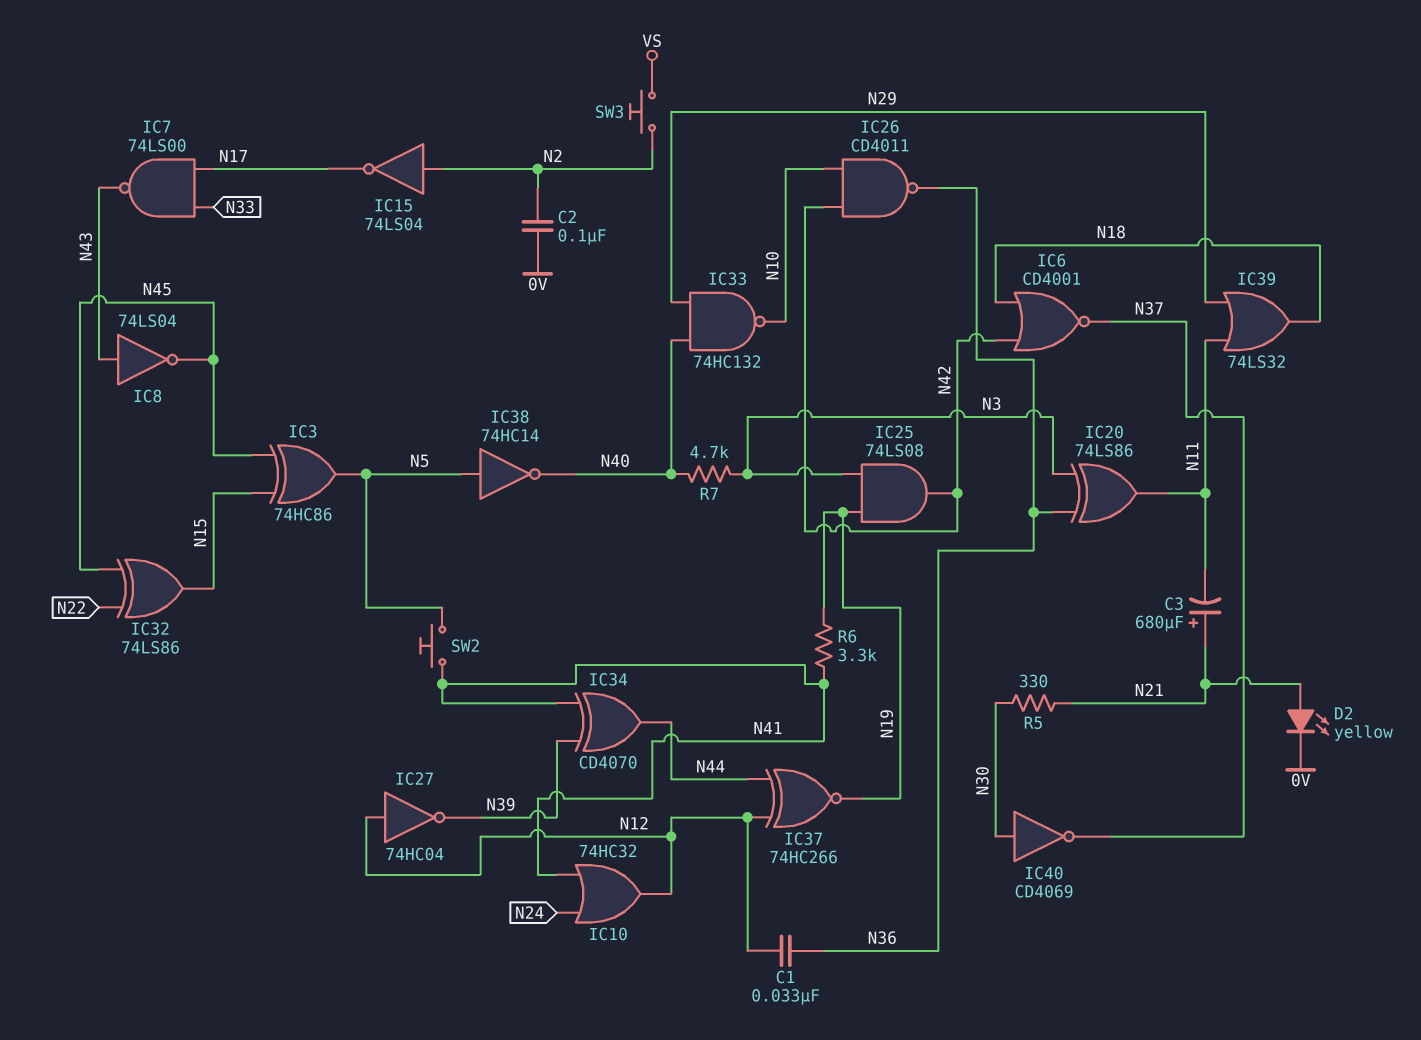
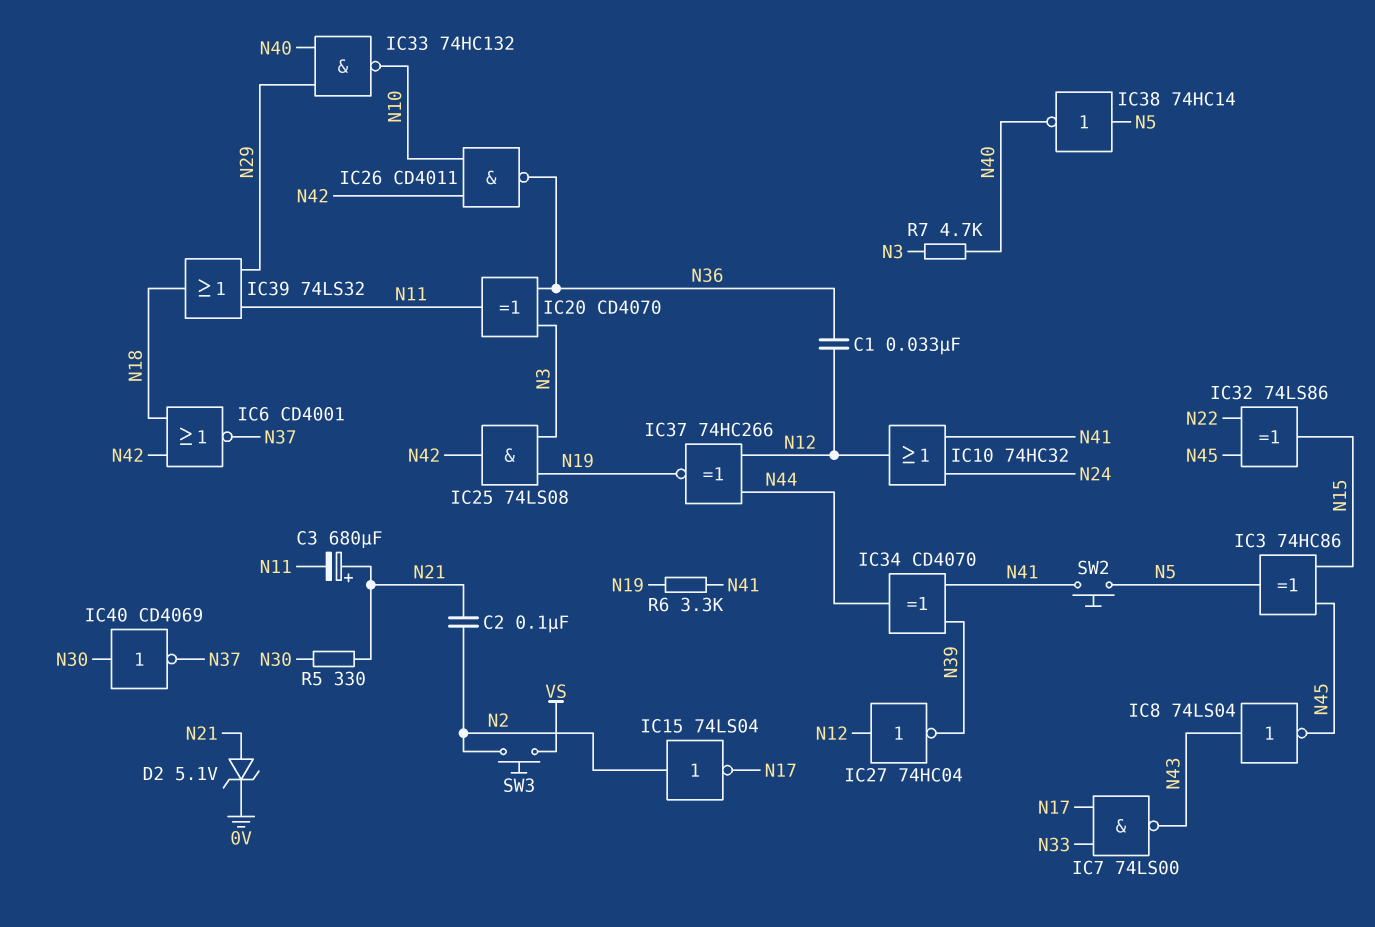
C2: 100nF (0V, N2) -> 100nF (N2, N21)
D2: LED yellow (A N21, K 0V) -> zener 5.1V (A N21, K 0V)
IC20: XOR 74LS86 (in N3, in N36, out N11) -> XOR CD4070 (in N3, in N36, out N11)

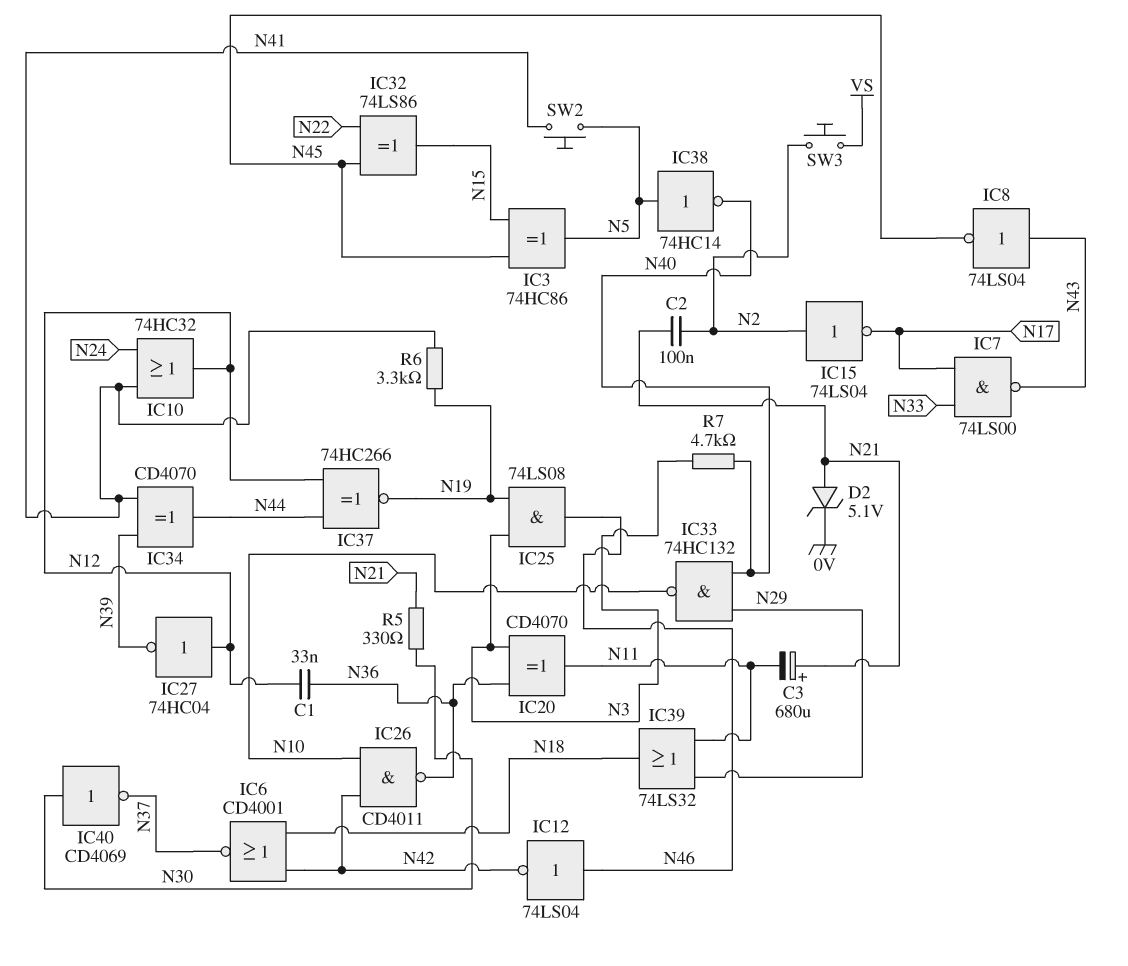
IC12: none -> NOT 74LS04 (in N46, out N42)
IC25: AND 74LS08 (in N3, in N19, out N42) -> AND 74LS08 (in N3, in N19, out N46)

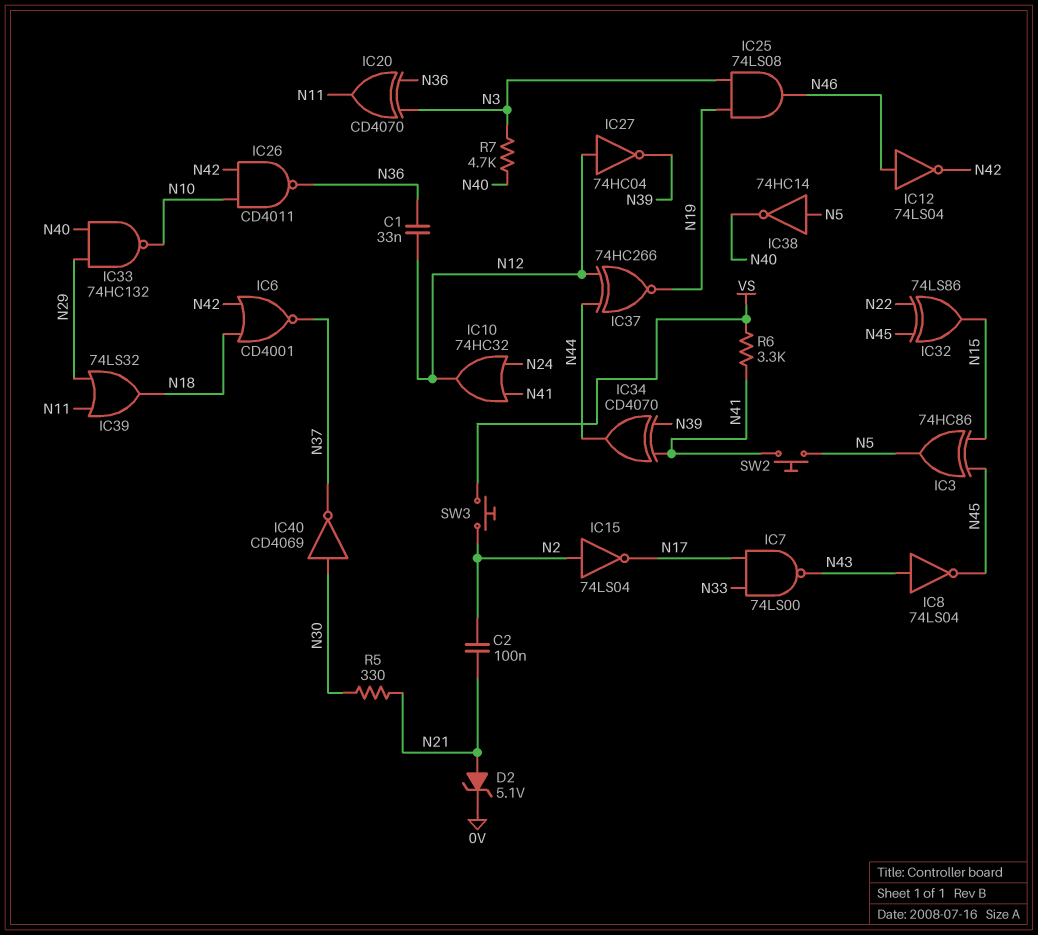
C3: 680uF (plus N21, minus N11) -> none
R6: 3.3k (N19, N41) -> 3.3k (N41, VS)

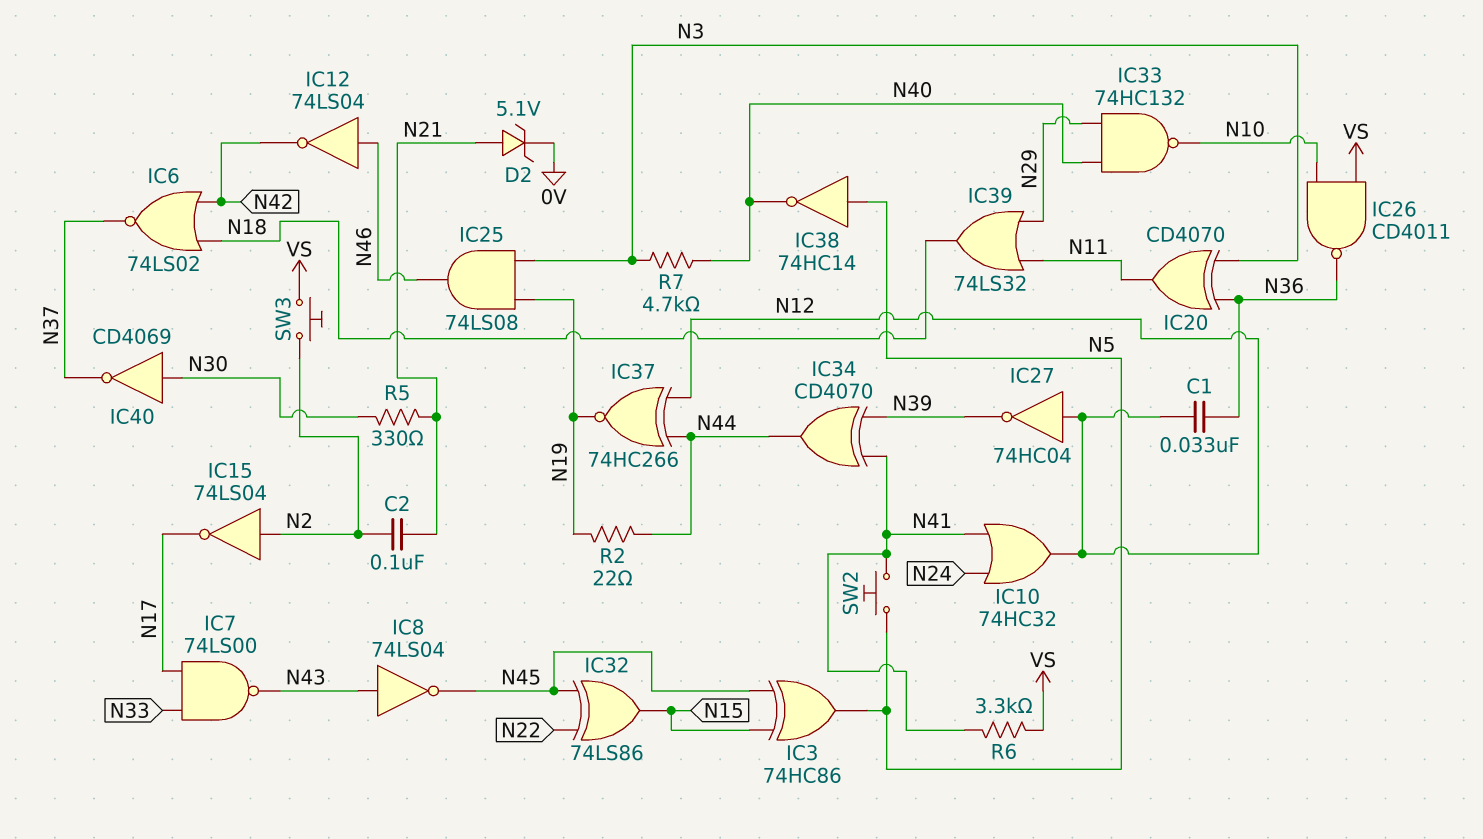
IC6: NOR CD4001 (in N18, in N42, out N37) -> NOR 74LS02 (in N18, in N42, out N37)
IC26: NAND CD4011 (in N10, in N42, out N36) -> NAND CD4011 (in N10, in VS, out N36)
R2: none -> 22 (N19, N44)

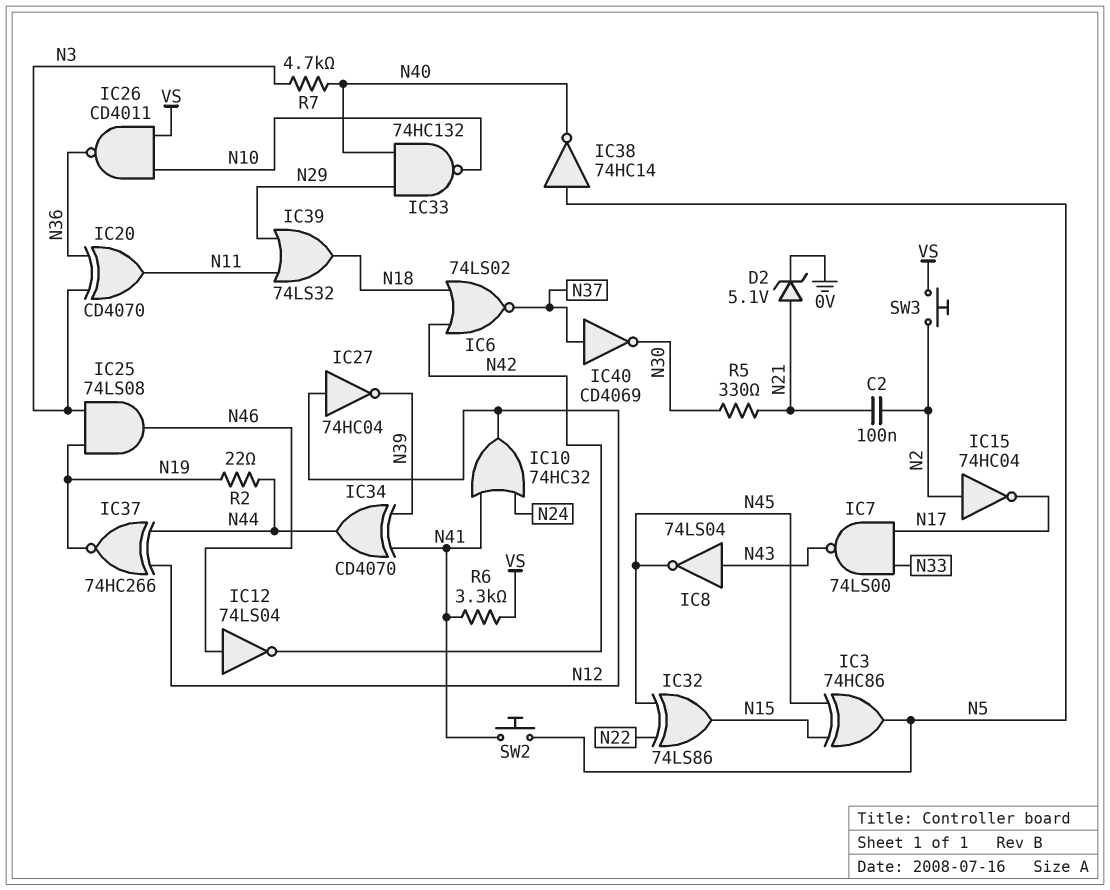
C1: 33nF (N12, N36) -> none
IC15: NOT 74LS04 (in N2, out N17) -> NOT 74HC04 (in N2, out N17)
IC40: NOT CD4069 (in N30, out N37) -> NOT CD4069 (in N37, out N30)

